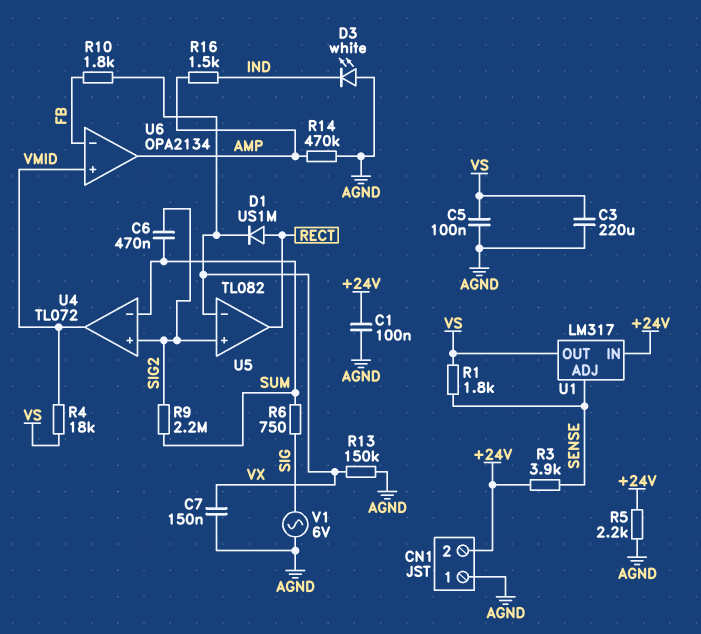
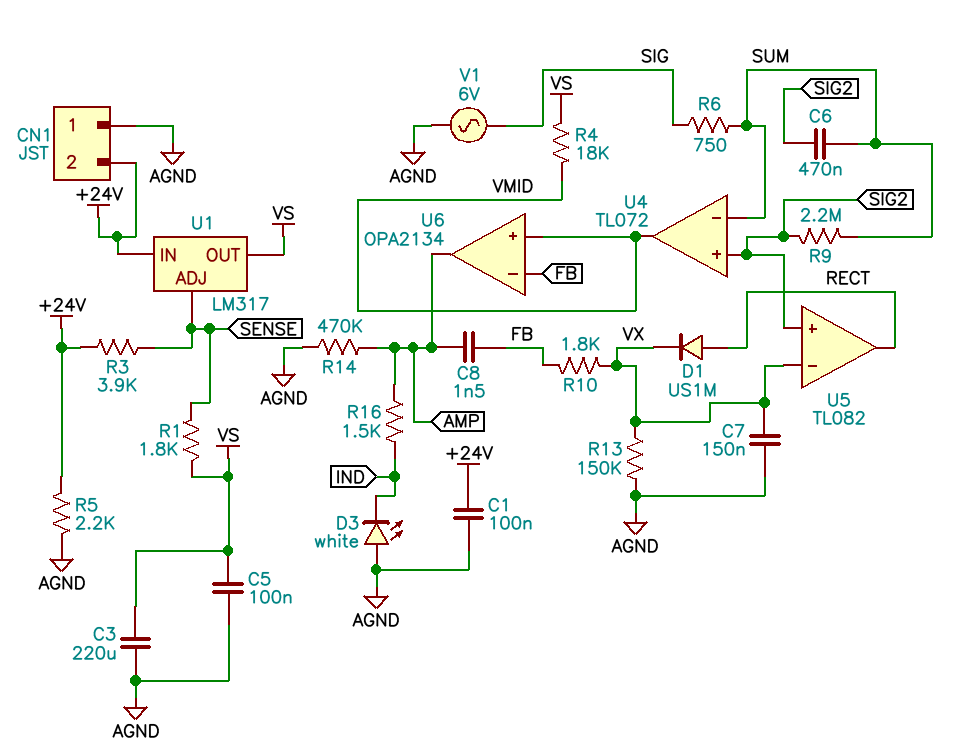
C8: none -> 1.5nF (AMP, FB)

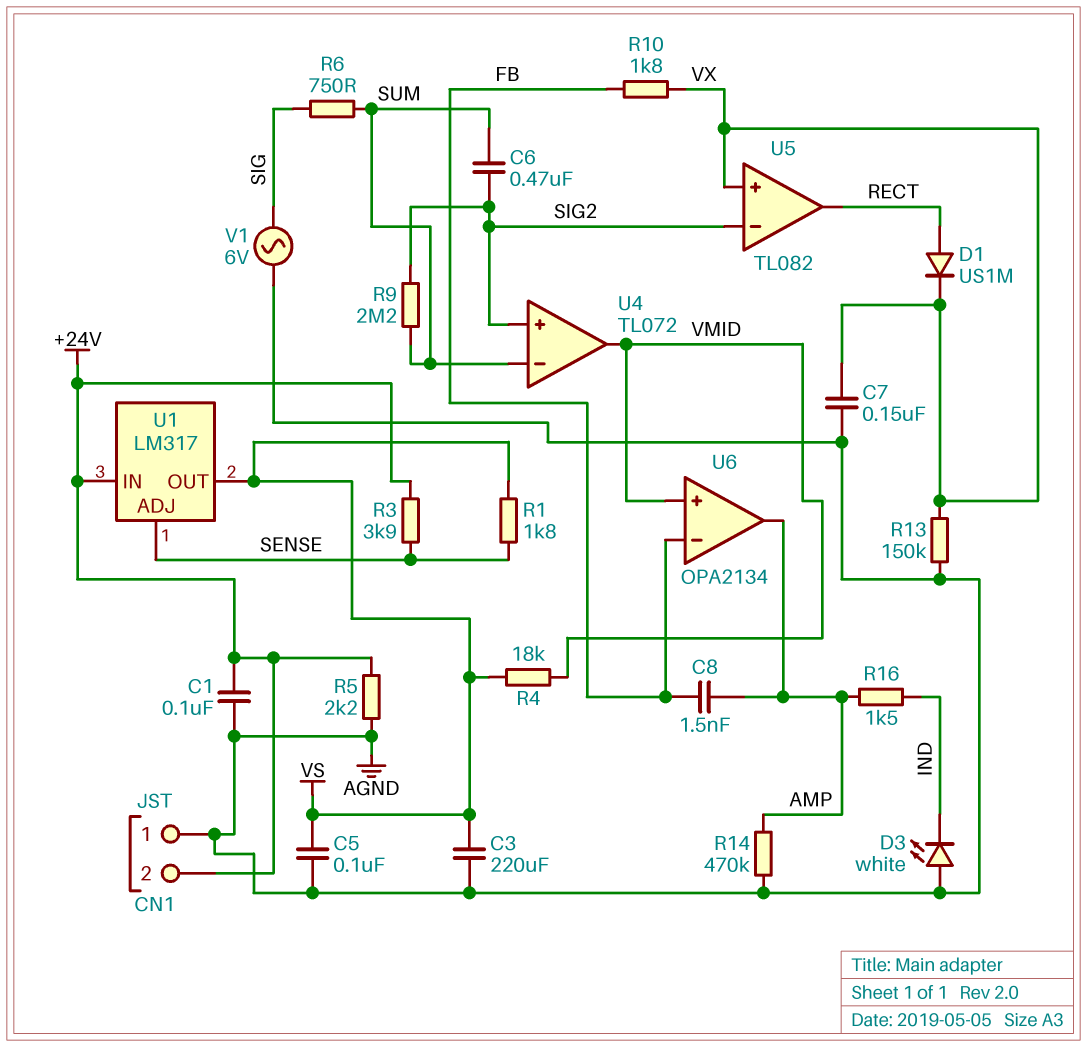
U5 pin in+: SIG2 -> VX
U5 pin in-: VX -> SIG2

